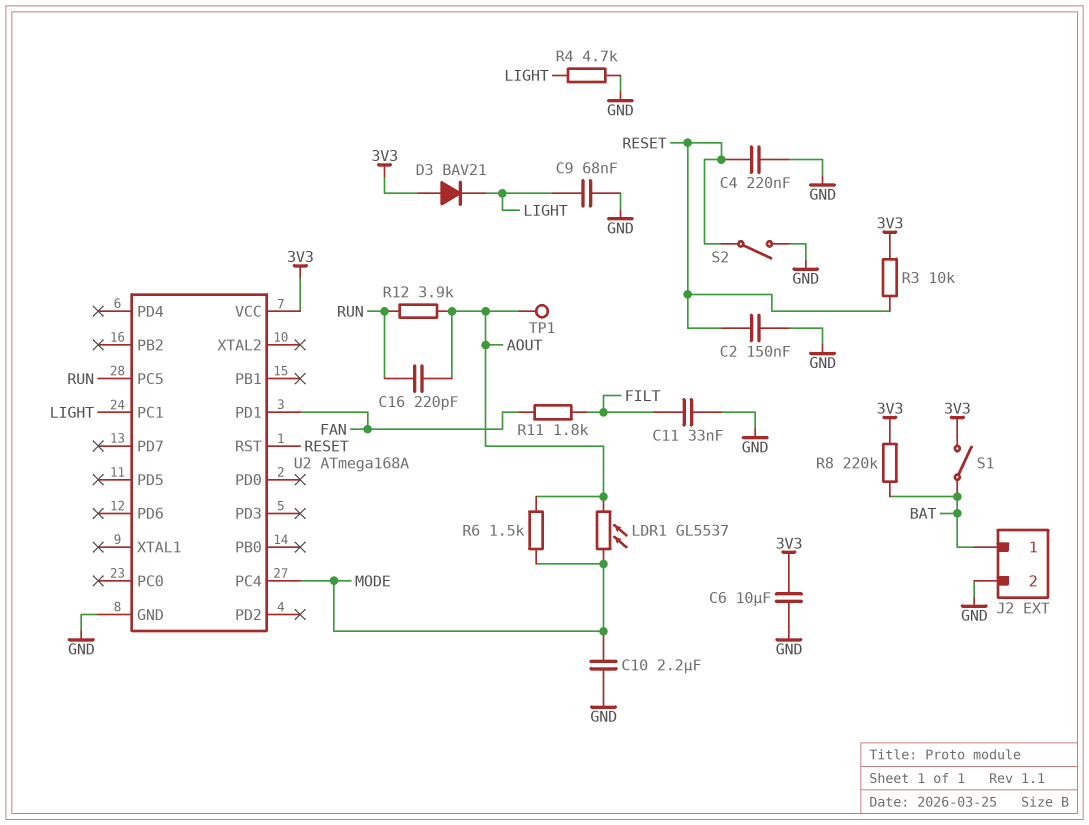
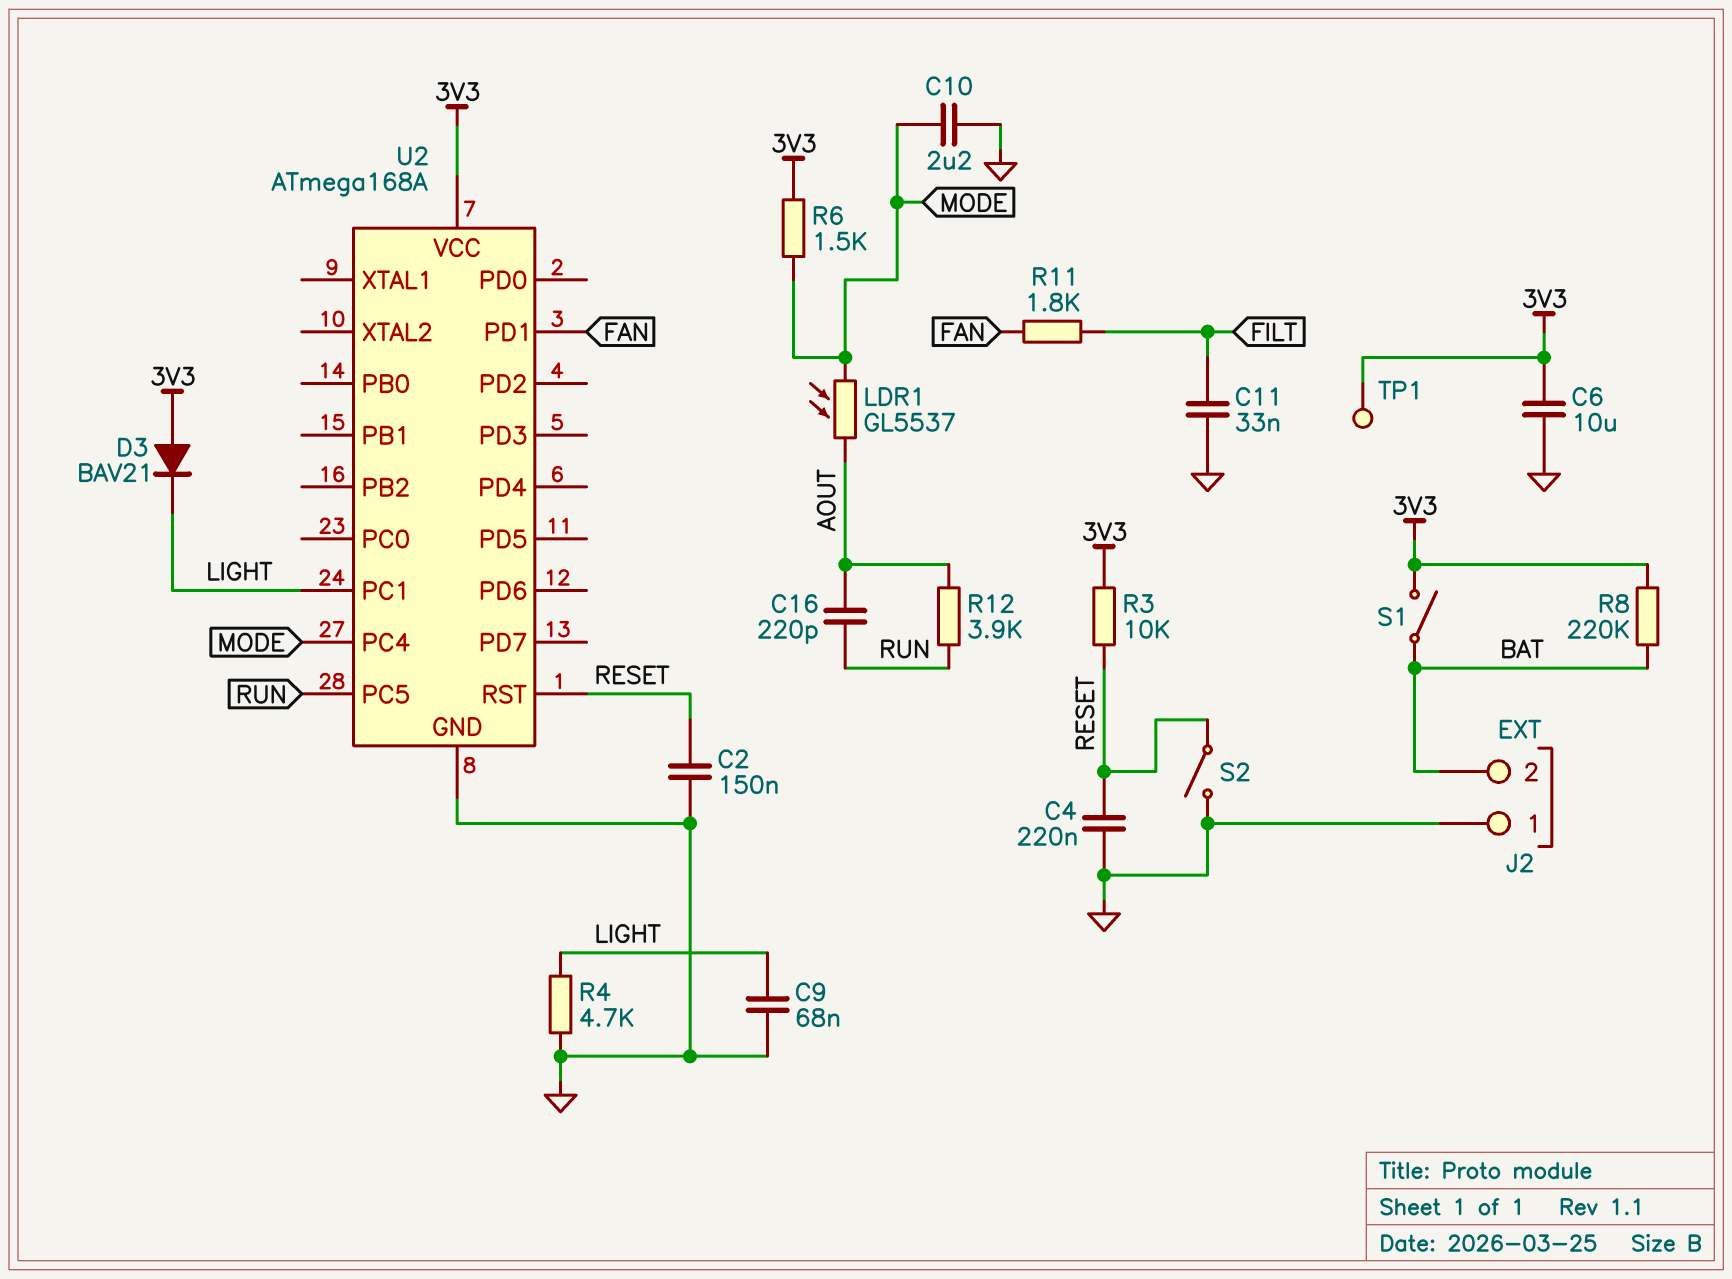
J2 pin 1: BAT -> GND
J2 pin 2: GND -> BAT
R6: 1.5k (AOUT, MODE) -> 1.5k (3V3, MODE)
TP1: test point (AOUT) -> test point (3V3)

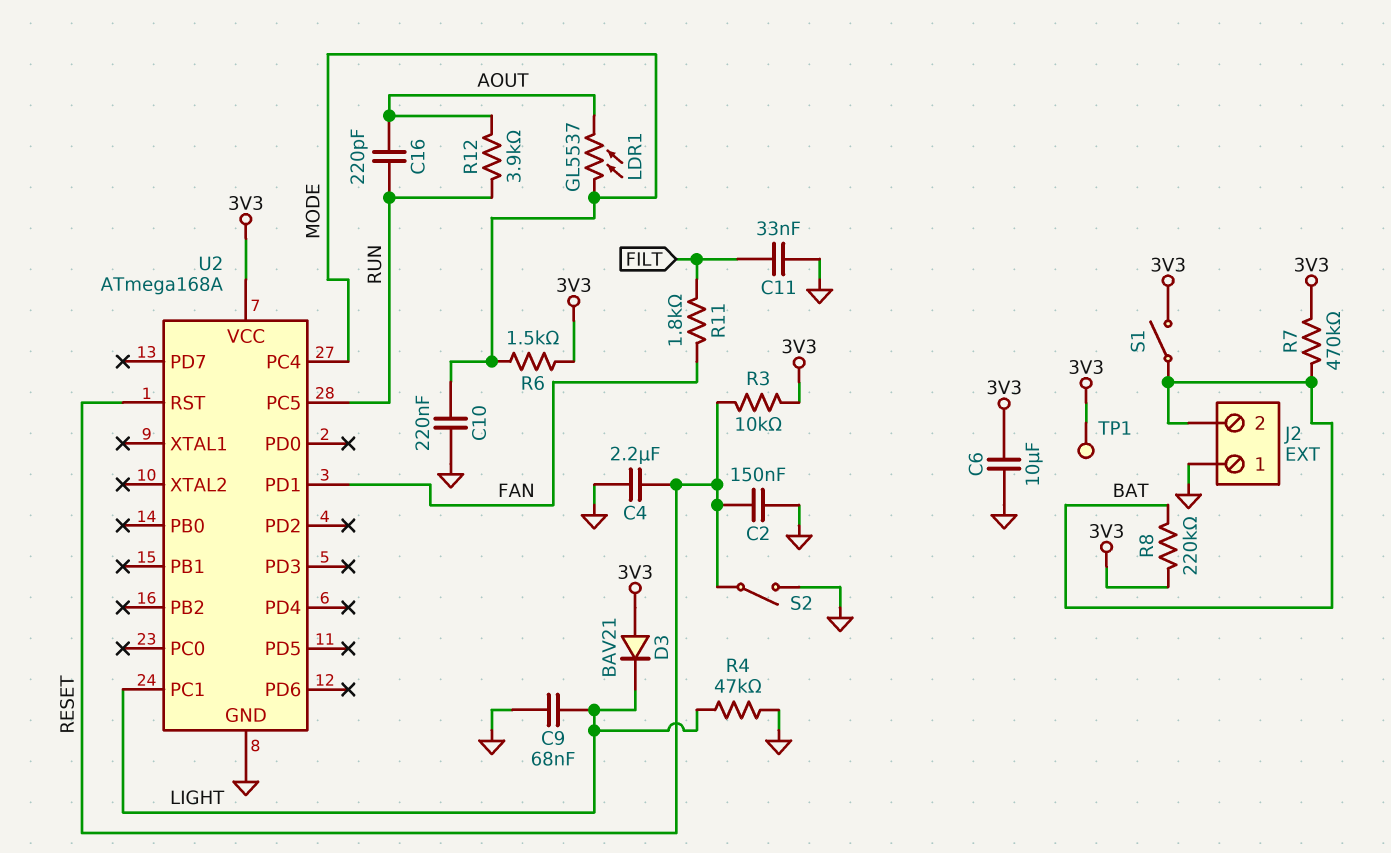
C4: 220nF (GND, RESET) -> 2.2uF (GND, RESET)
C10: 2.2uF (GND, MODE) -> 220nF (GND, MODE)
R4: 4.7k (GND, LIGHT) -> 47k (GND, LIGHT)
R7: none -> 470k (3V3, BAT)

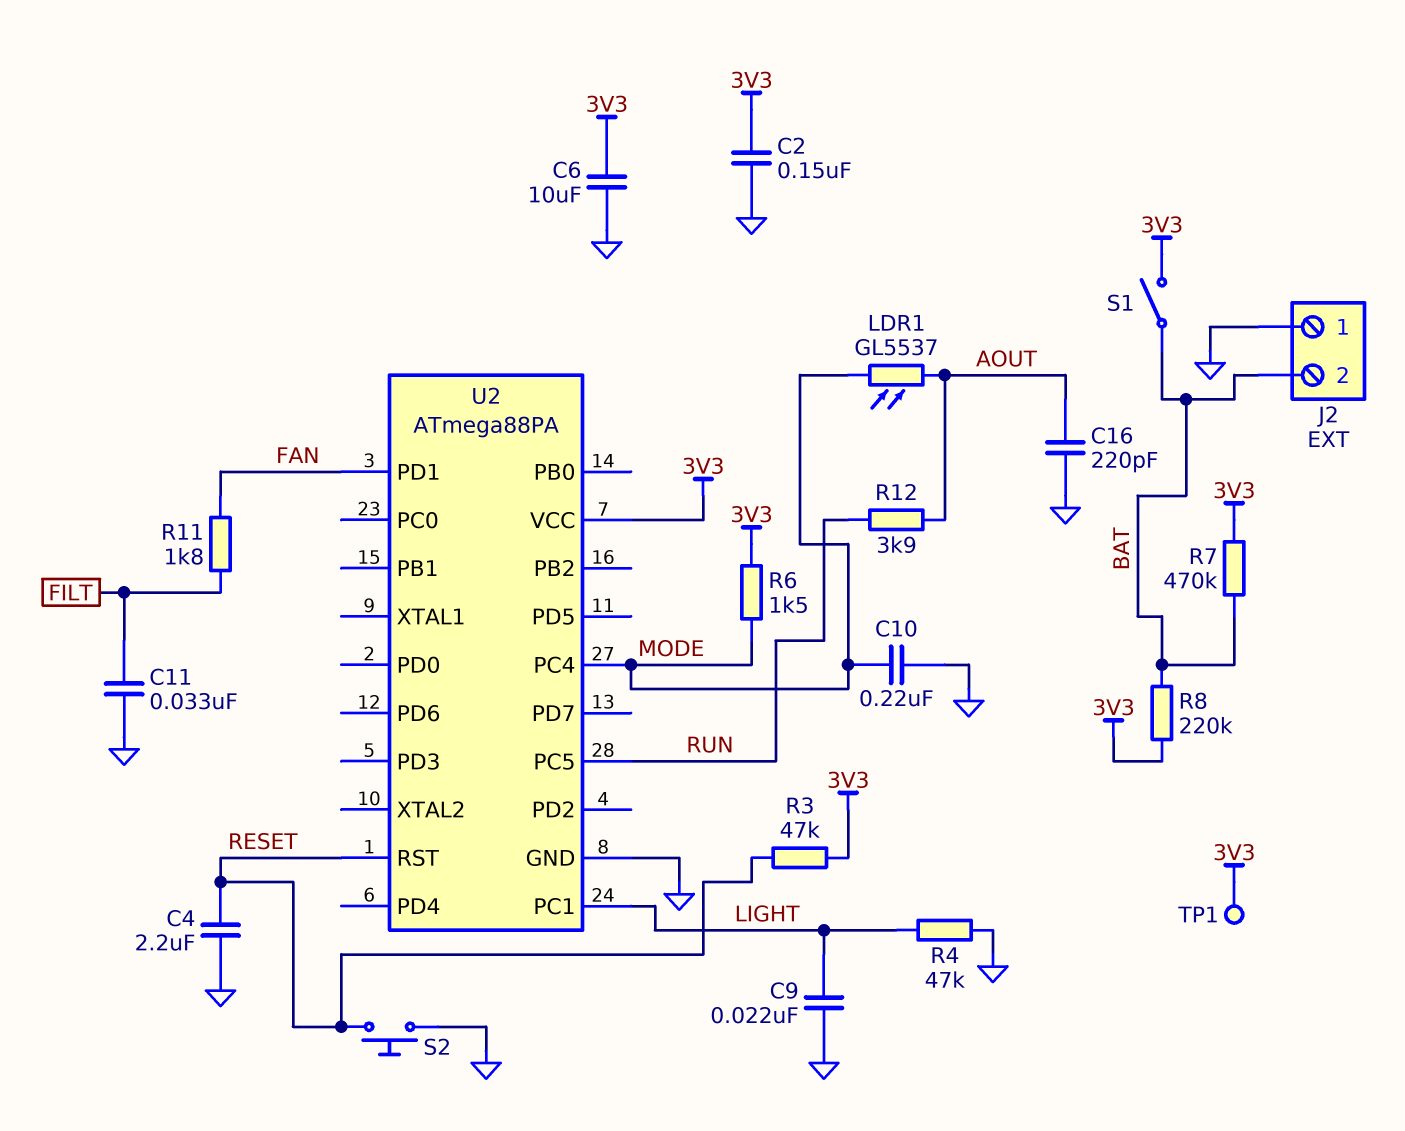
C2: 150nF (GND, RESET) -> 150nF (3V3, GND)
C9: 68nF (GND, LIGHT) -> 22nF (GND, LIGHT)
C16: 220pF (AOUT, RUN) -> 220pF (AOUT, GND)
D3: diode BAV21 (A 3V3, K LIGHT) -> none
R3: 10k (3V3, RESET) -> 47k (3V3, RESET)
S2: switch (GND, RESET) -> button (GND, RESET)
U2: ATmega168A -> ATmega88PA

